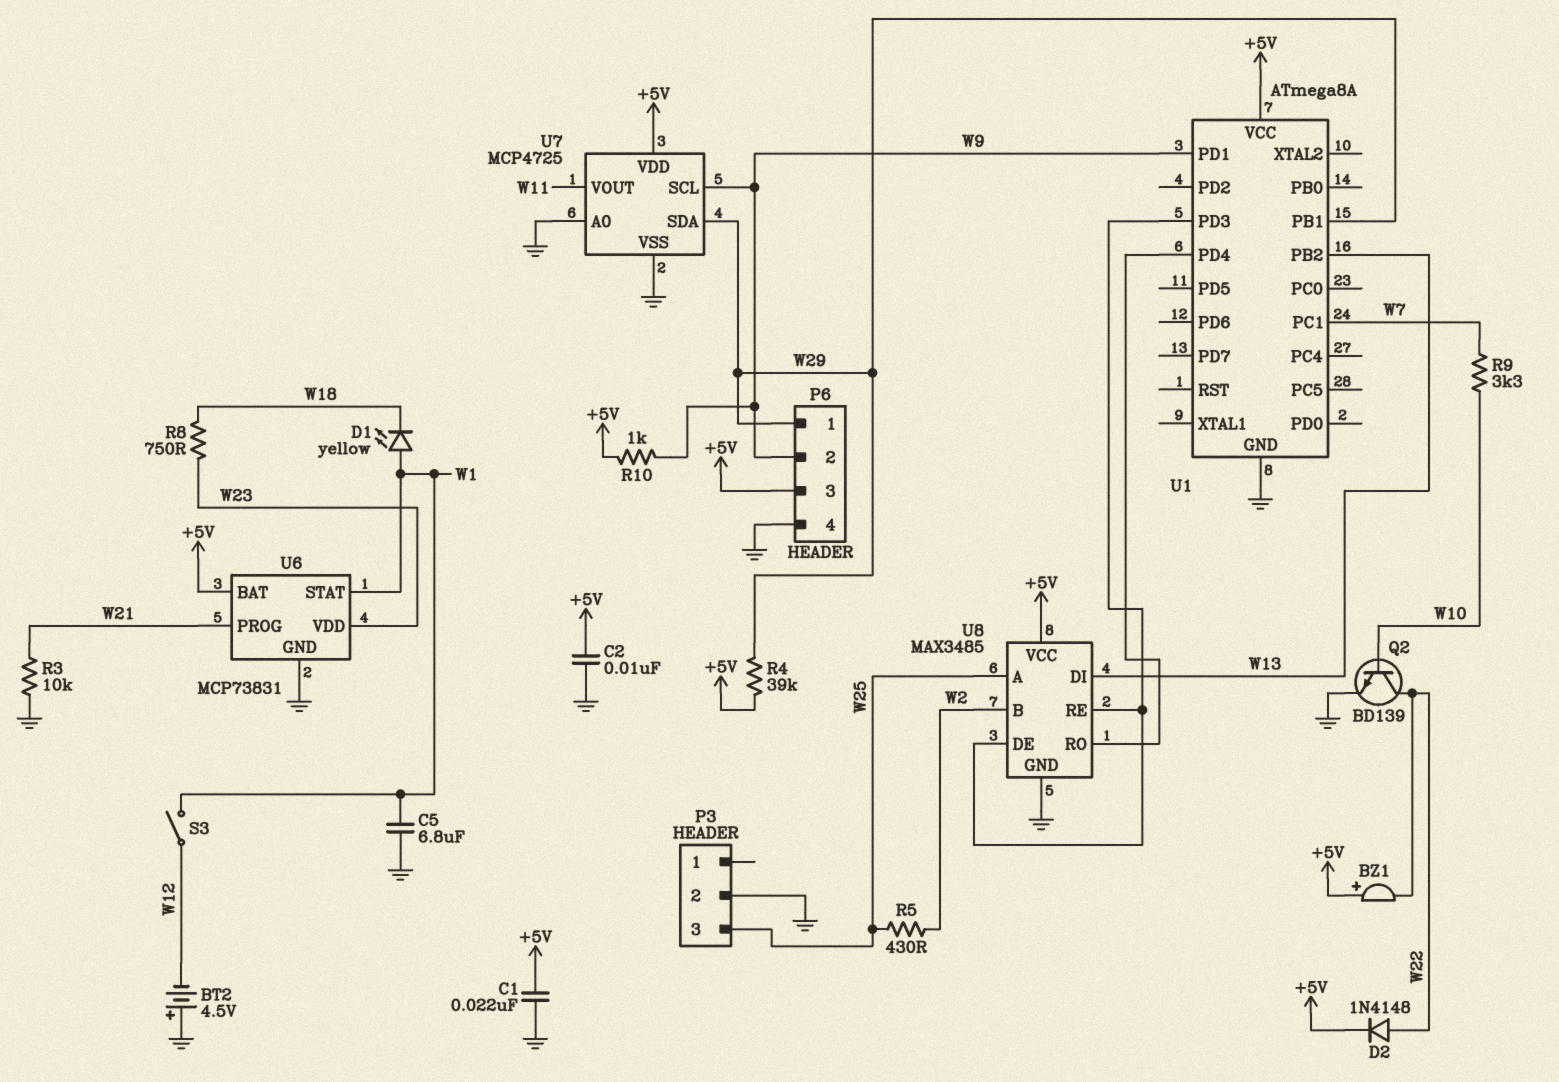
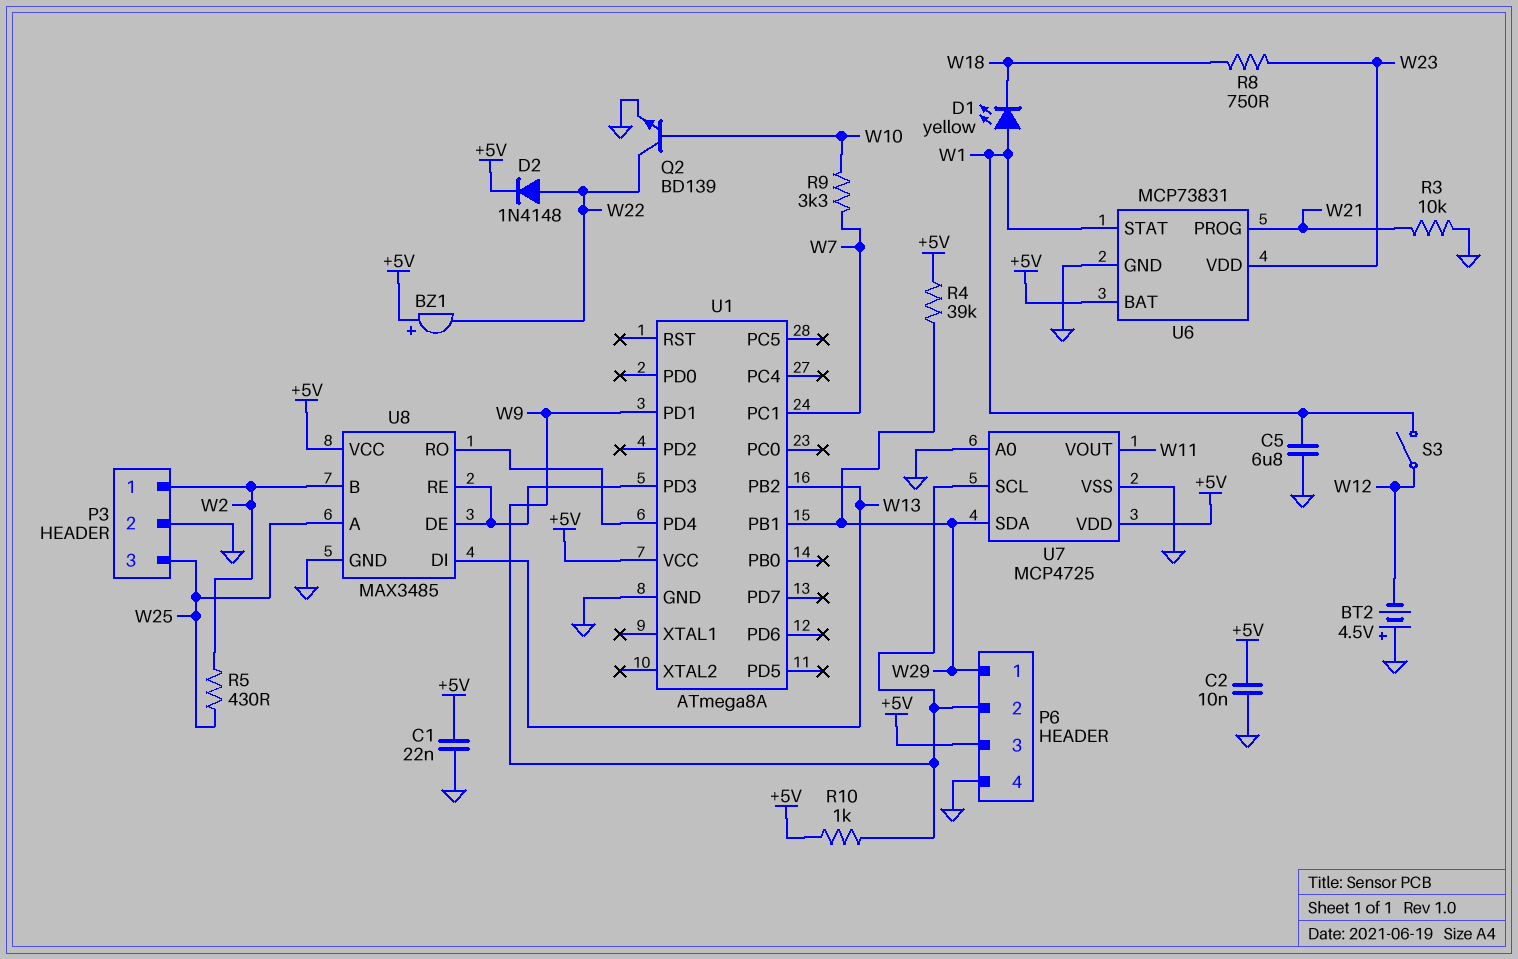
P3 pin 1: none -> W2

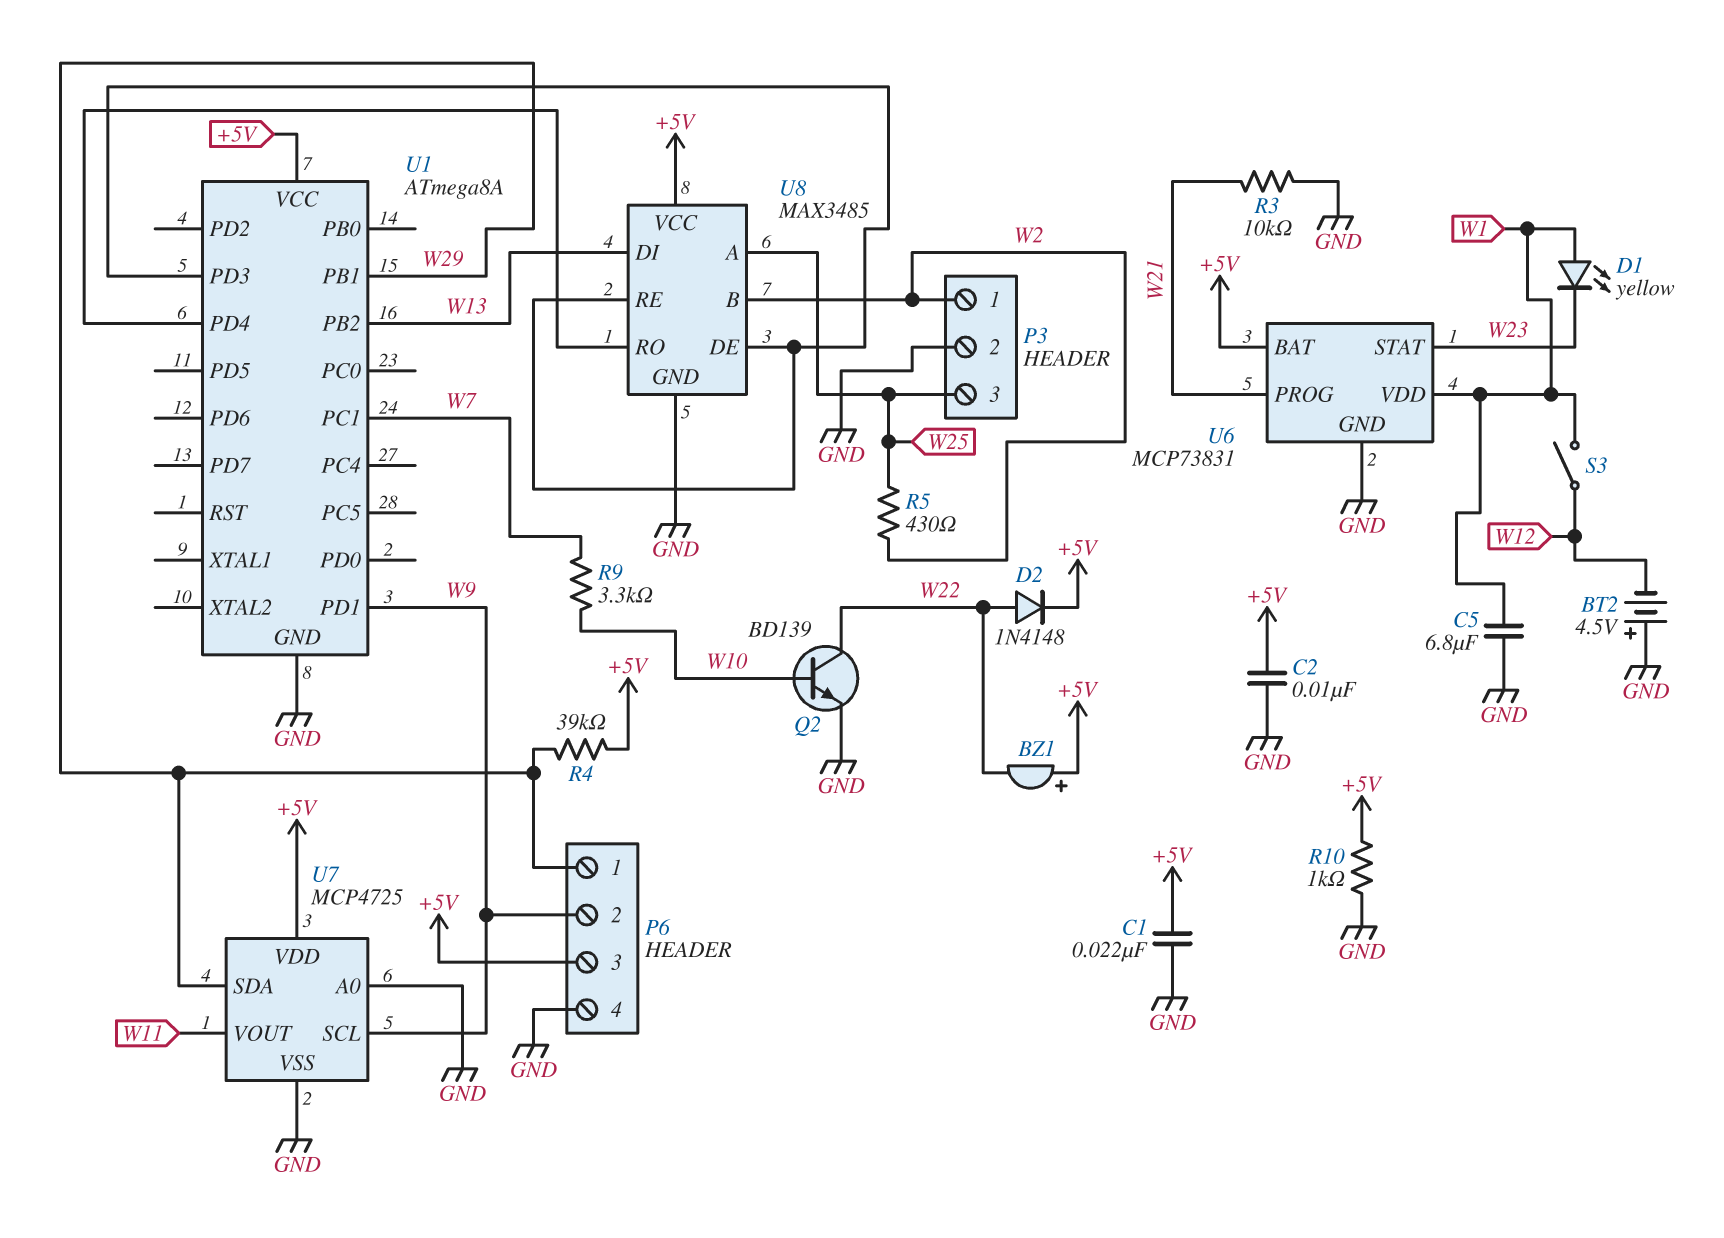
D1: LED yellow (A W1, K W18) -> LED yellow (A W1, K W23)
R8: 750 (W18, W23) -> none
R10: 1k (+5V, W9) -> 1k (+5V, GND)
U6 pin STAT: W1 -> W23
U6 pin VDD: W23 -> W1

